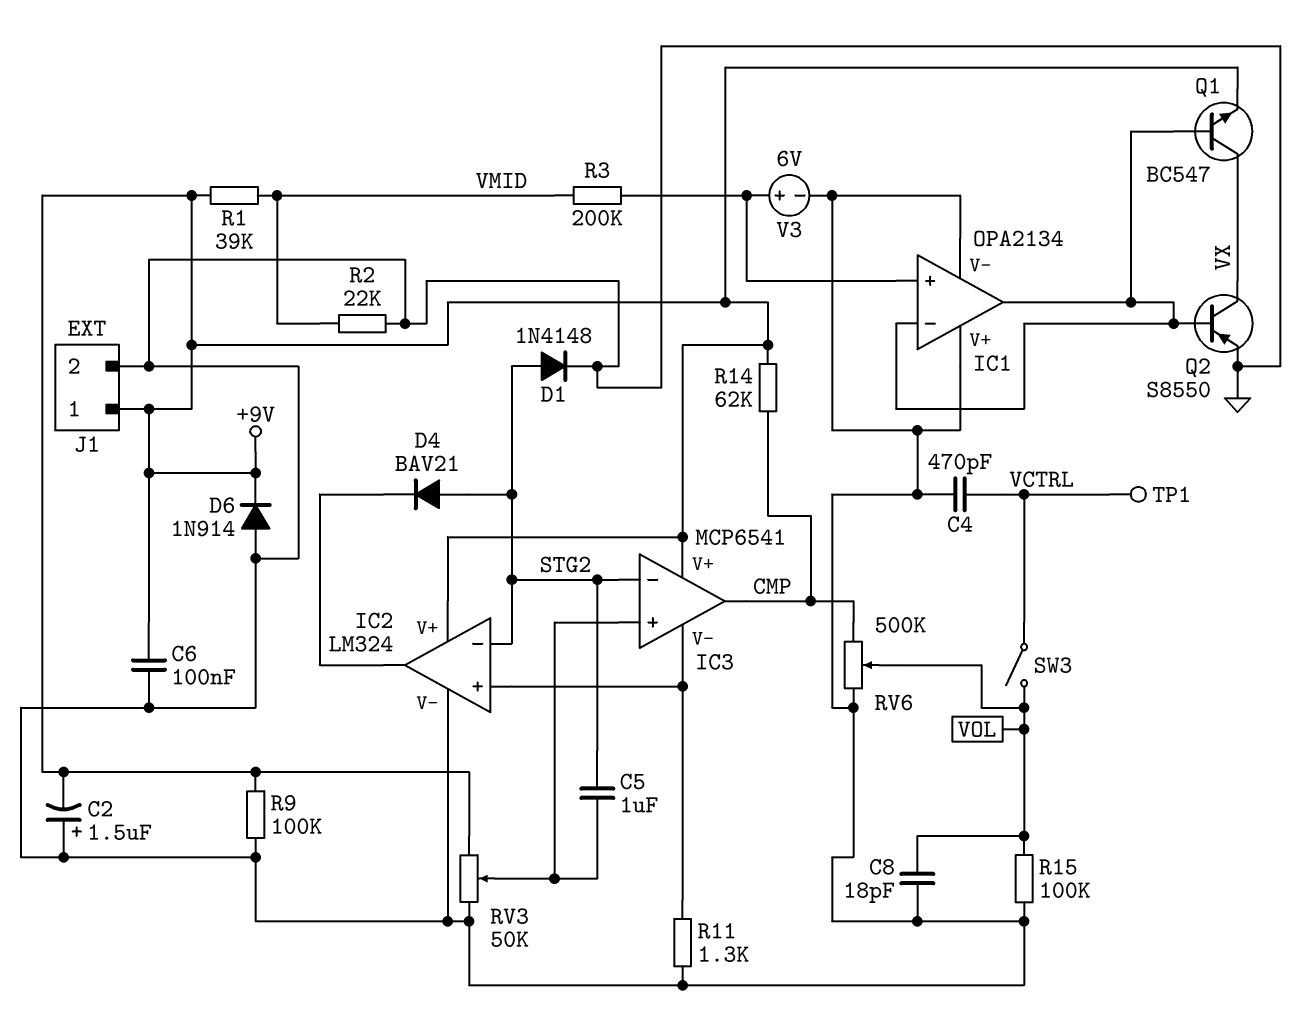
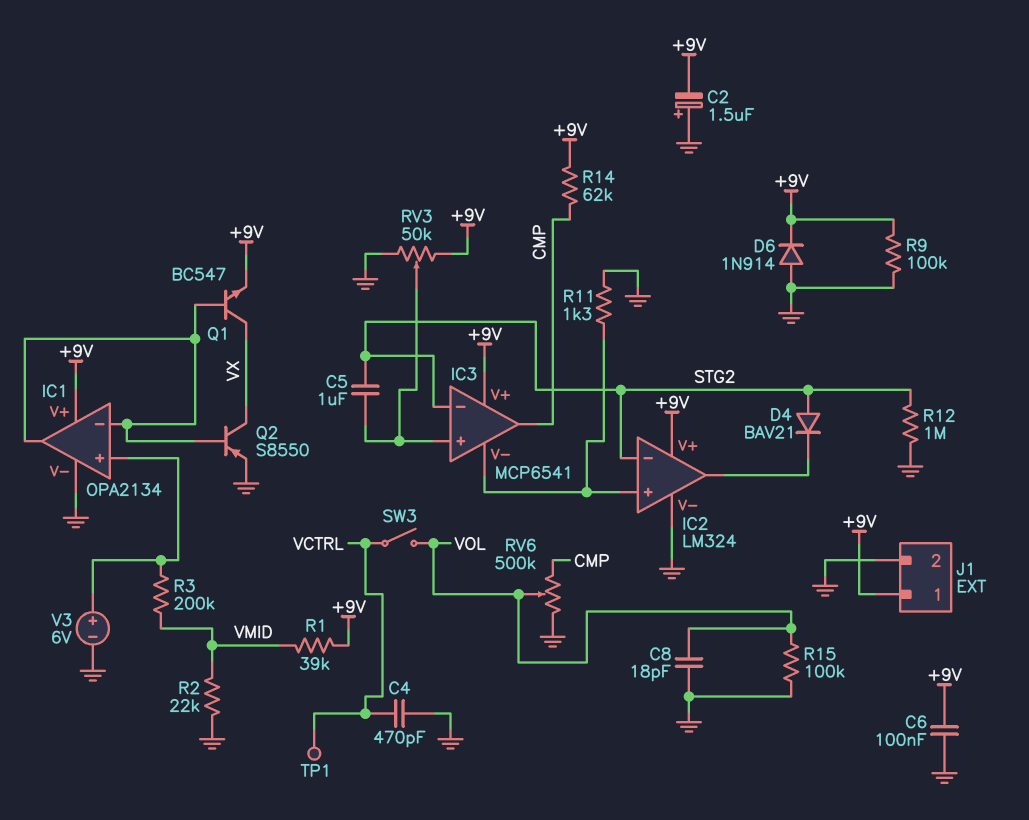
D1: diode 1N4148 (A STG2, K GND) -> none
IC1 pin V+: GND -> +9V
R12: none -> 1M (GND, STG2)

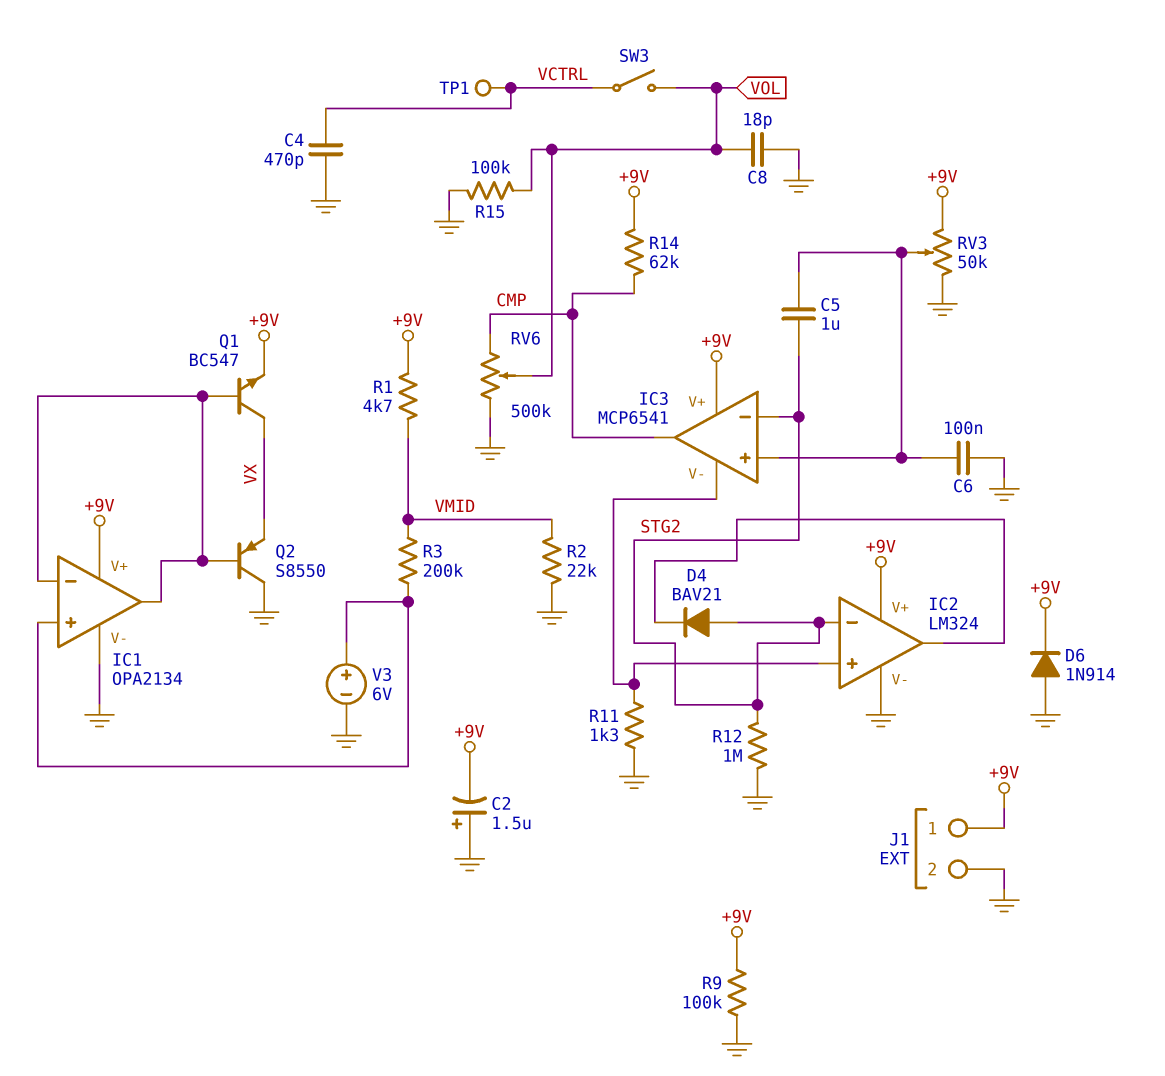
C6: 100nF (+9V, GND) -> 100nF (GND, IC3/in+)
Q2: PNP S8550 (B IC1/in-, C VX, E GND) -> PNP S8550 (B IC1/in-, C GND, E VX)
R1: 39k (+9V, VMID) -> 4.7k (+9V, VMID)

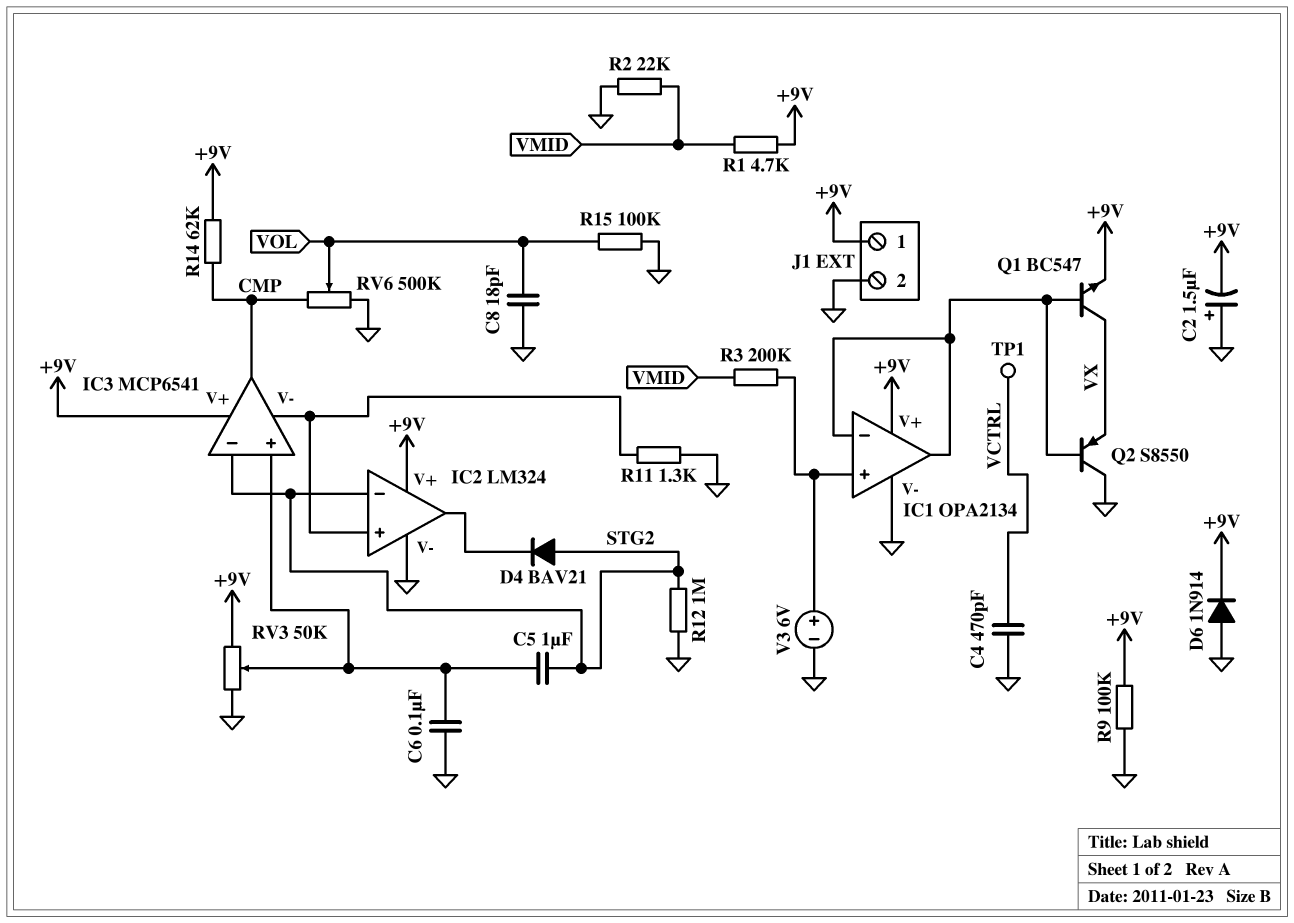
SW3: switch (VCTRL, VOL) -> none

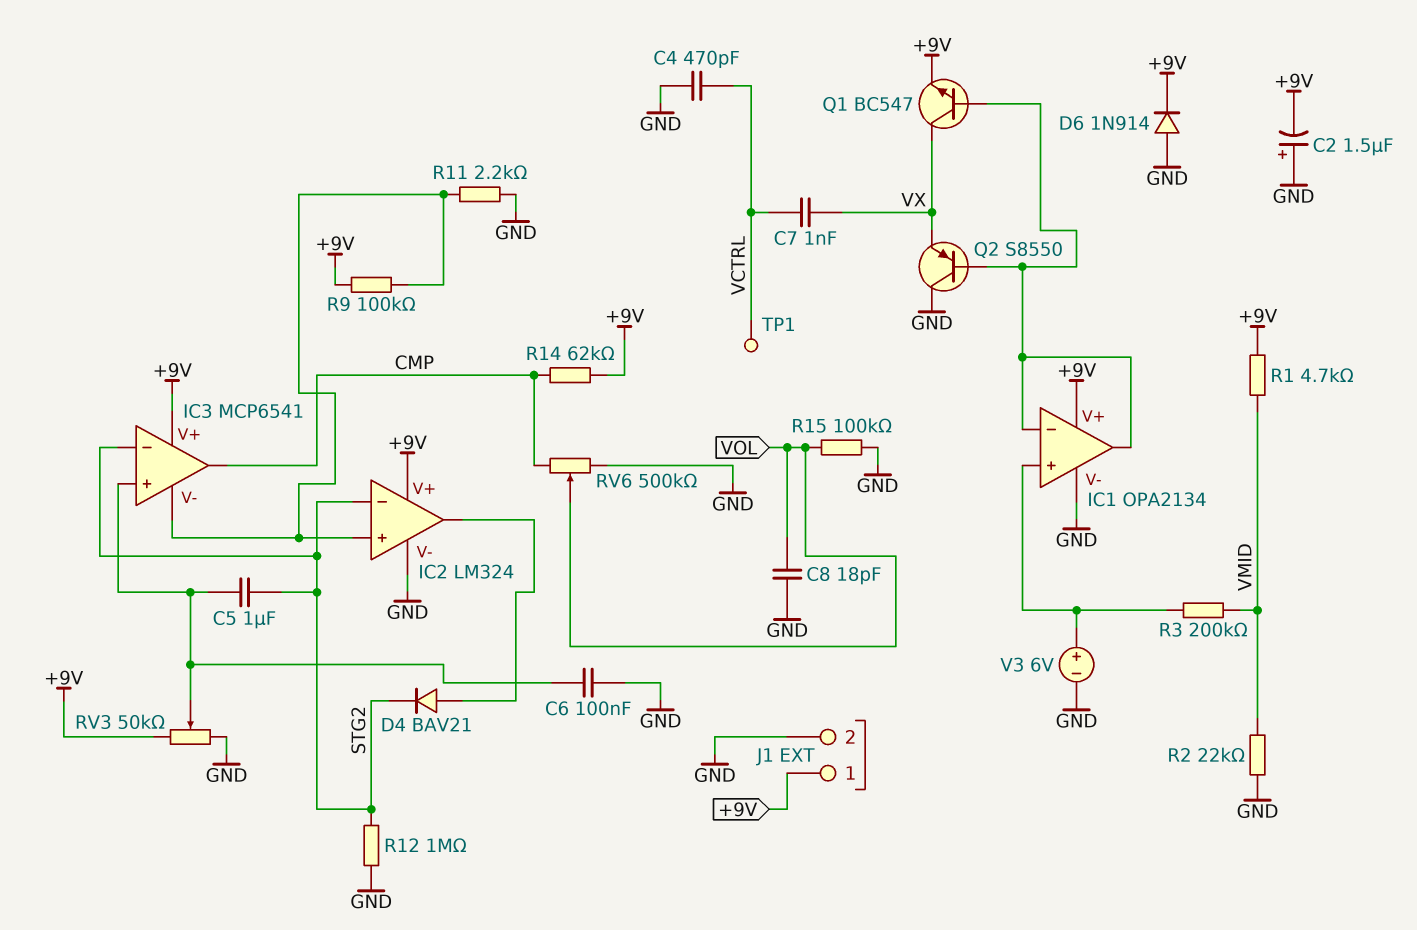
C7: none -> 1nF (VCTRL, VX)
D4: diode BAV21 (A STG2, K IC2/out) -> diode BAV21 (A IC2/out, K STG2)
R9: 100k (+9V, GND) -> 100k (+9V, IC2/in+)
R11: 1.3k (GND, IC2/in+) -> 2.2k (GND, IC2/in+)

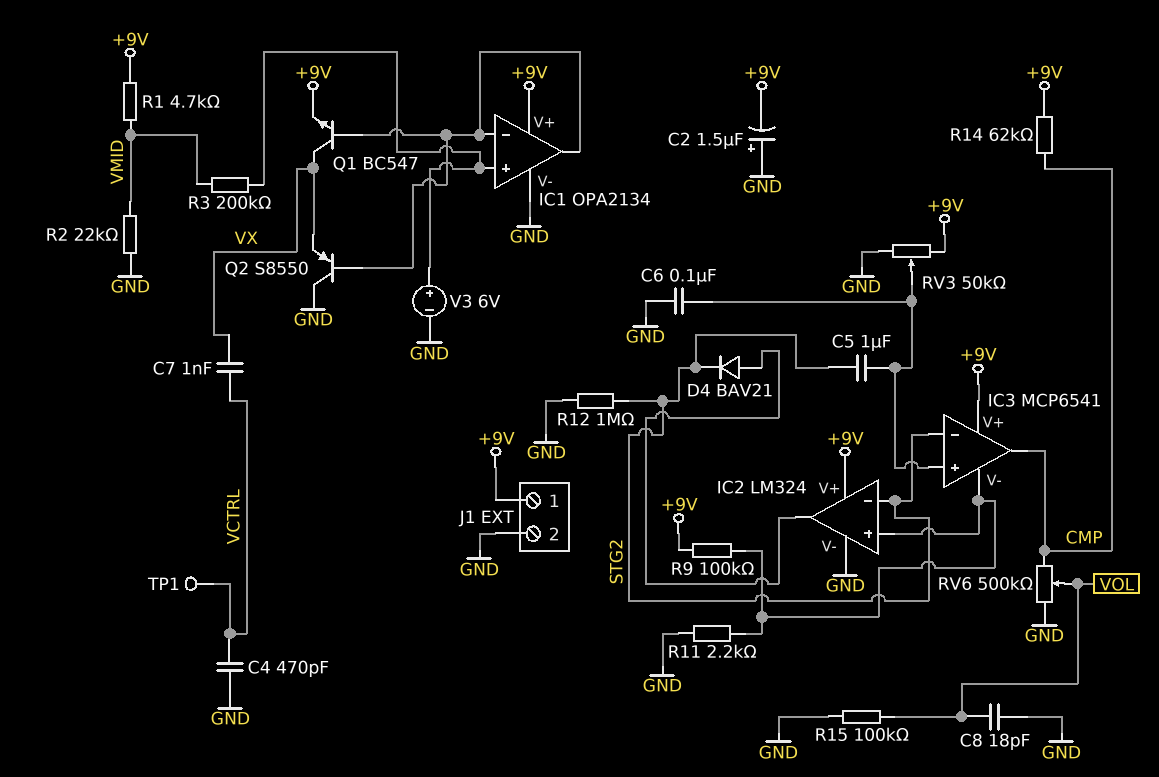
D6: diode 1N914 (A GND, K +9V) -> none

